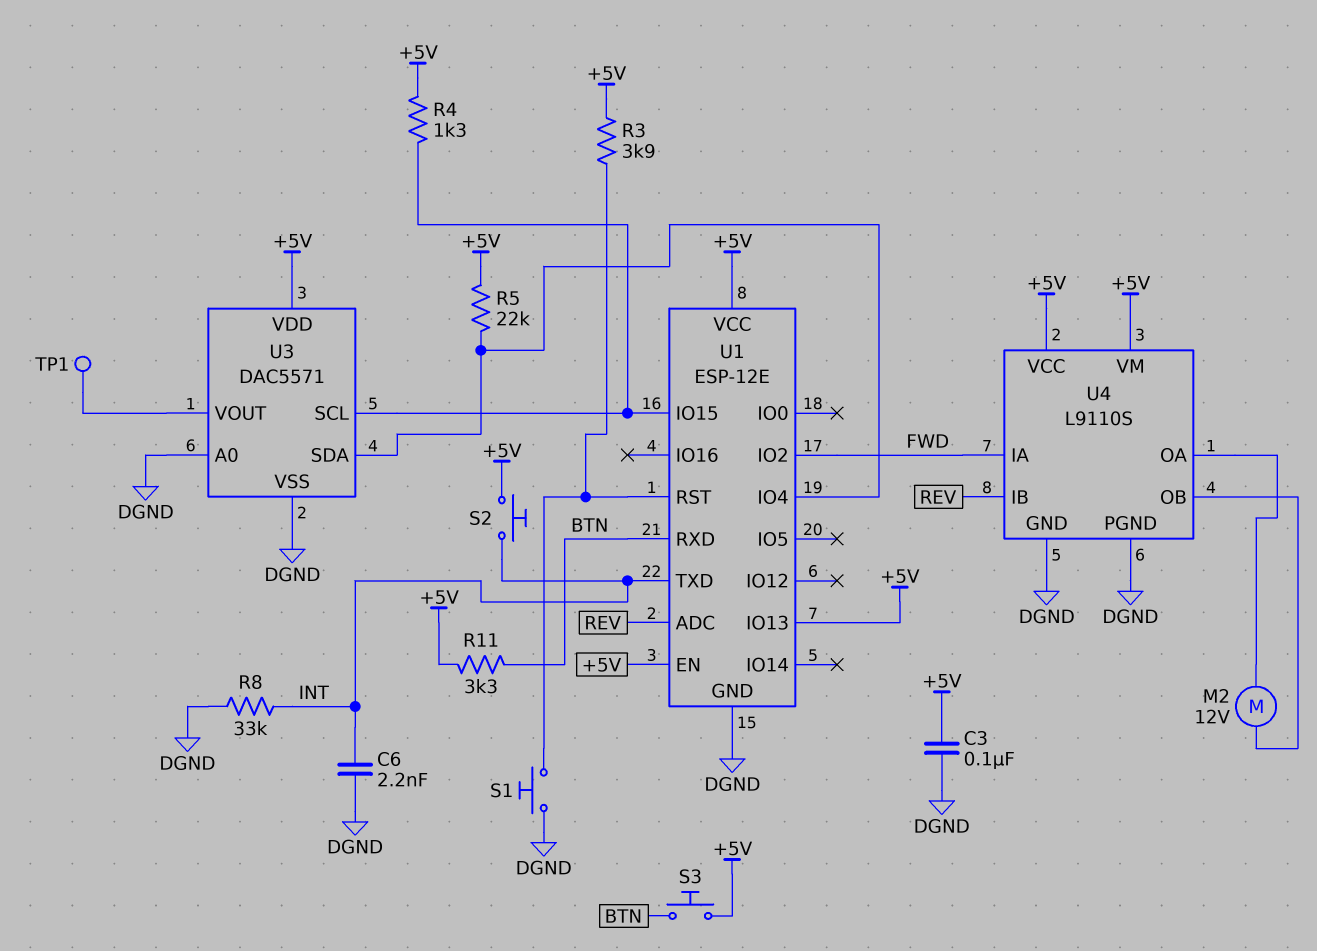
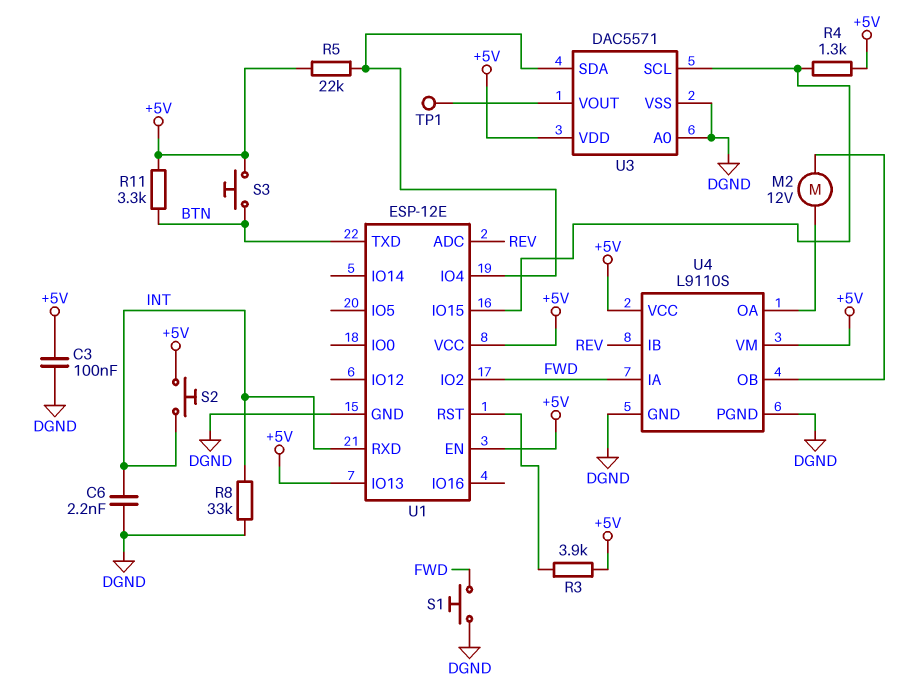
S1: button (DGND, U1/RST) -> button (DGND, FWD)
U1 pin RXD: BTN -> INT
U1 pin TXD: INT -> BTN

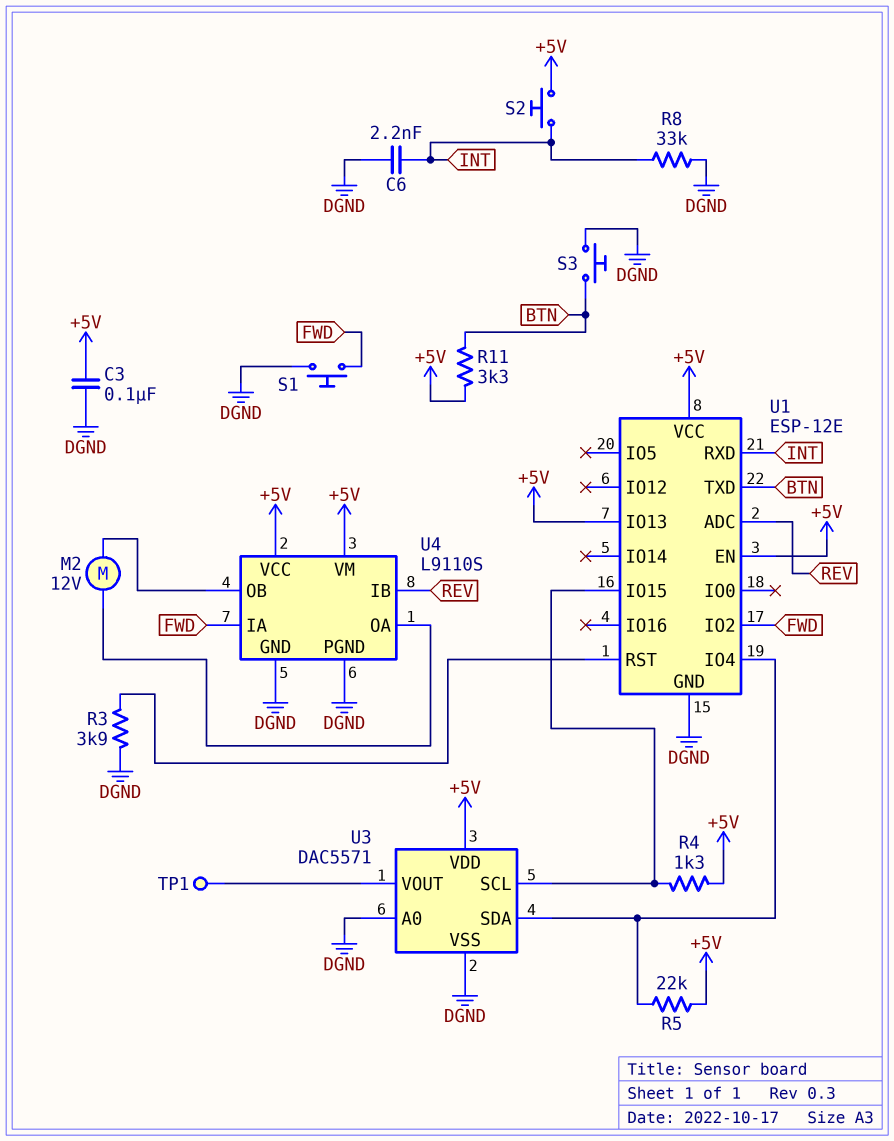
R3: 3.9k (+5V, U1/RST) -> 3.9k (DGND, U1/RST)
S3: button (+5V, BTN) -> button (BTN, DGND)

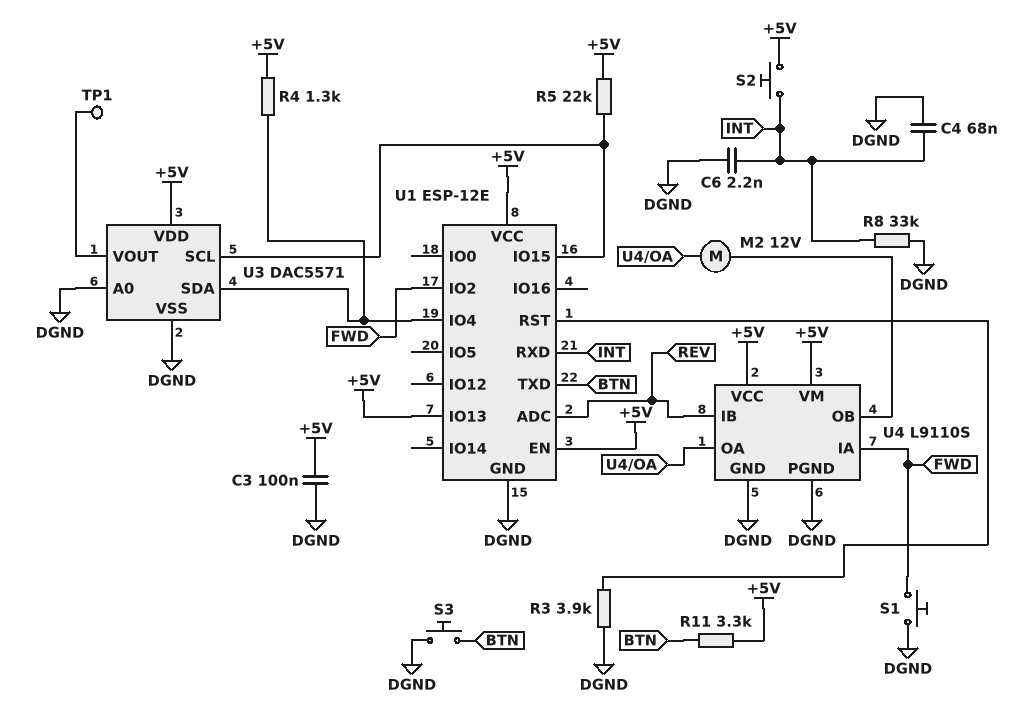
C4: none -> 68nF (DGND, INT)
R4: 1.3k (+5V, U1/IO15) -> 1.3k (+5V, U1/IO4)
R5: 22k (+5V, U1/IO4) -> 22k (+5V, U1/IO15)

